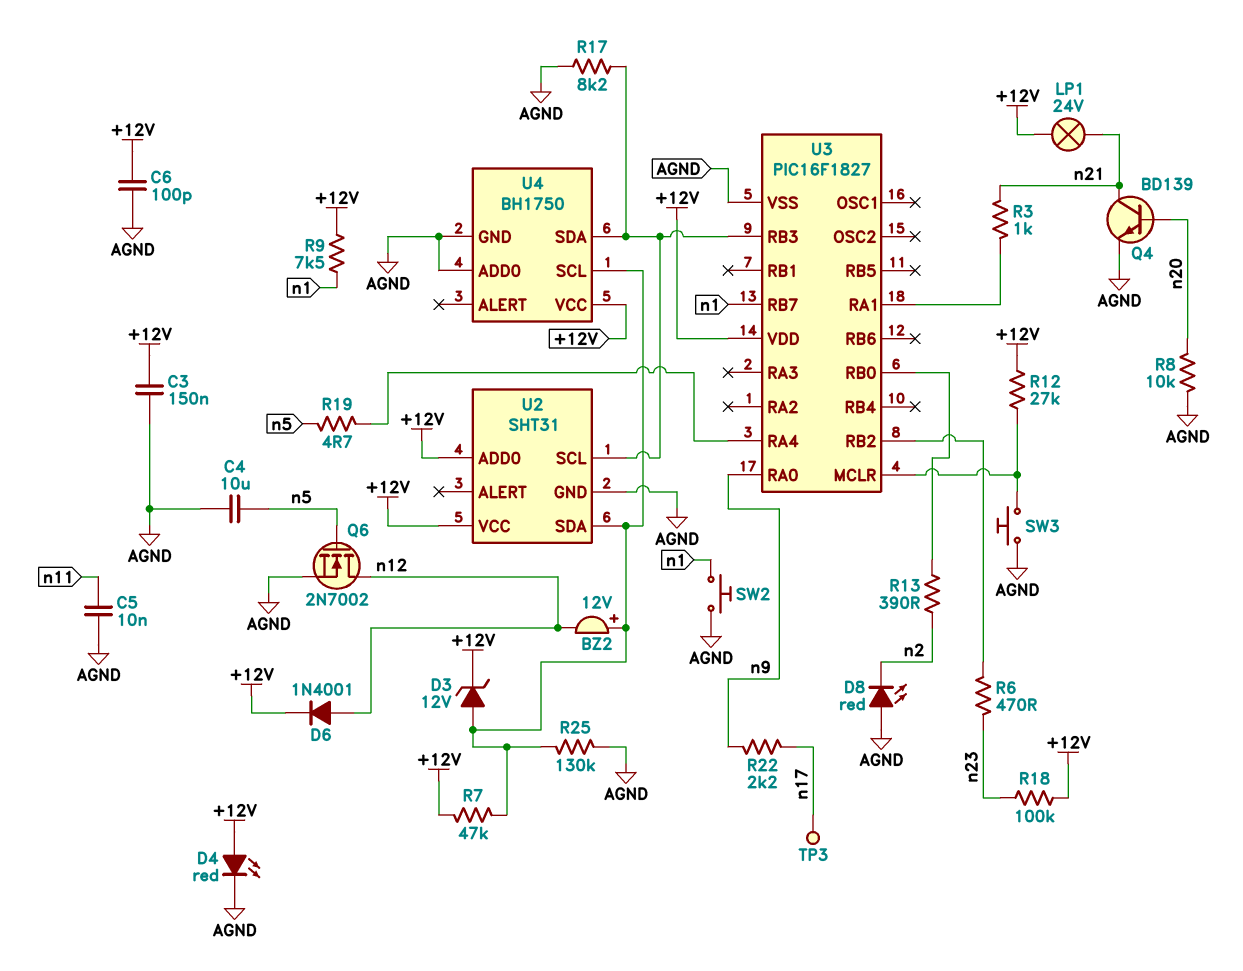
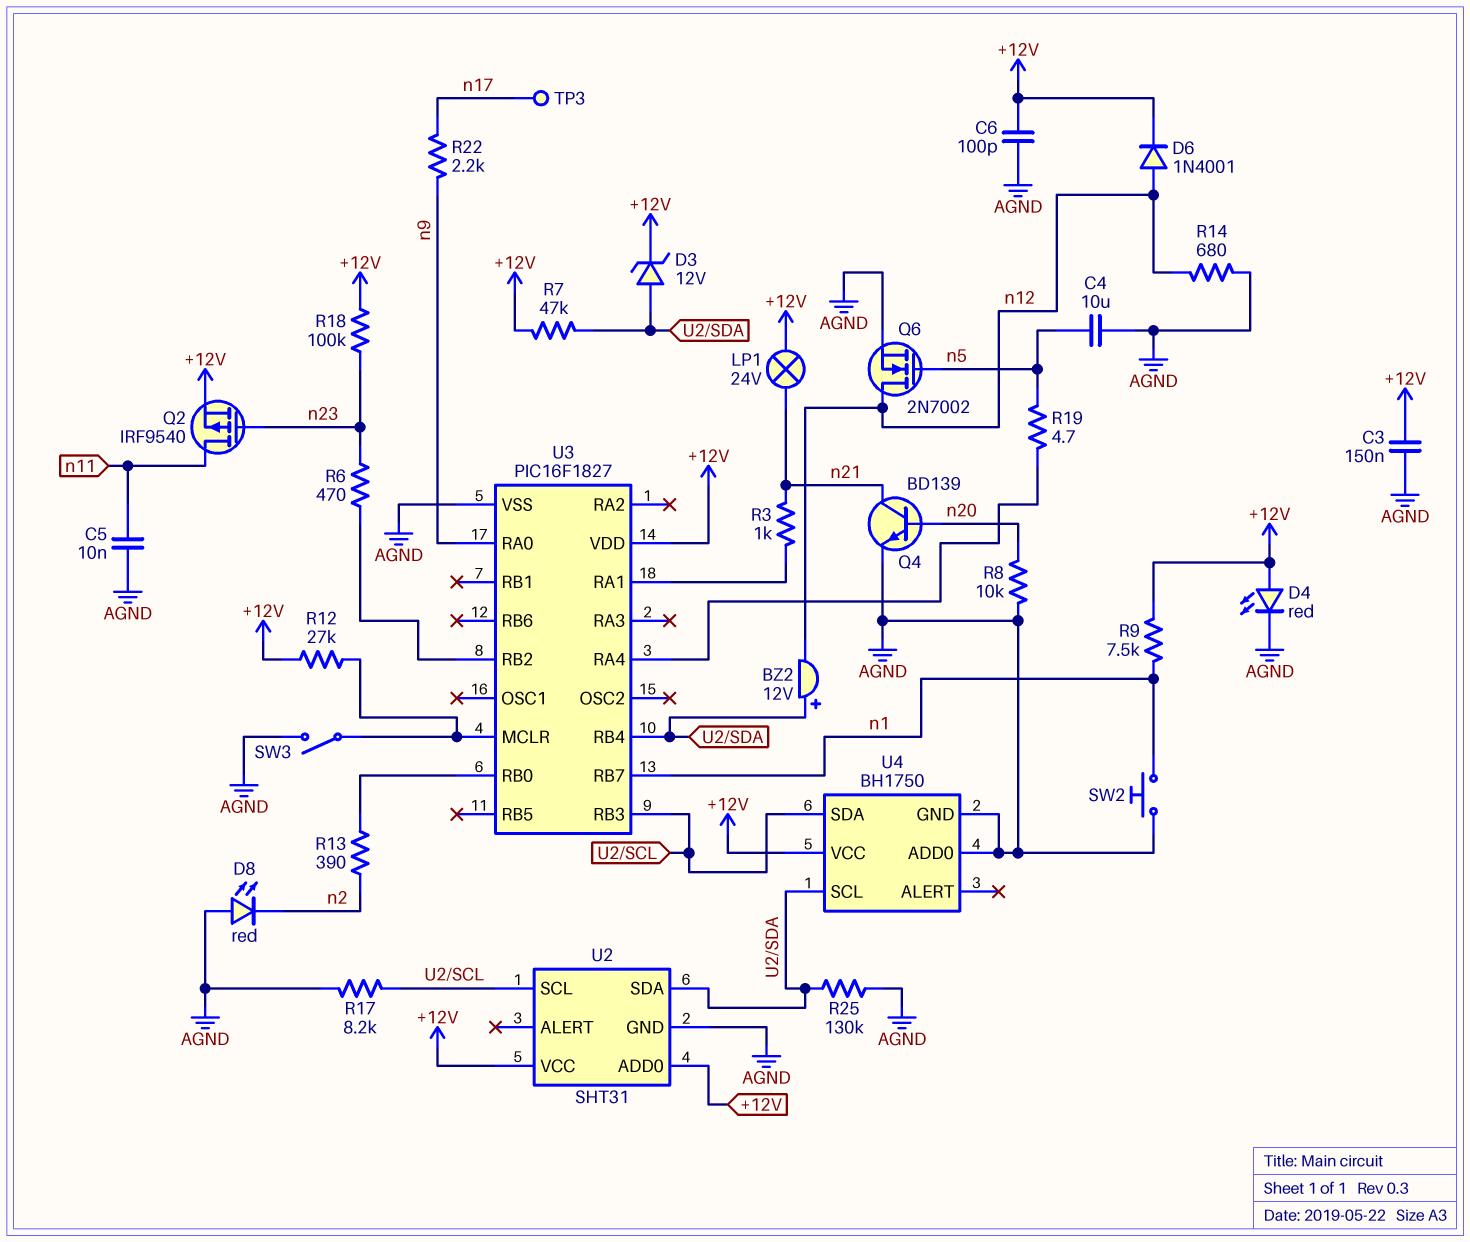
Q2: none -> PMOS IRF9540 (G n23, D n11, S +12V)
R14: none -> 680 (AGND, n12)
SW3: button (AGND, U3/MCLR) -> switch (AGND, U3/MCLR)
U3 pin RB4: none -> U2/SDA

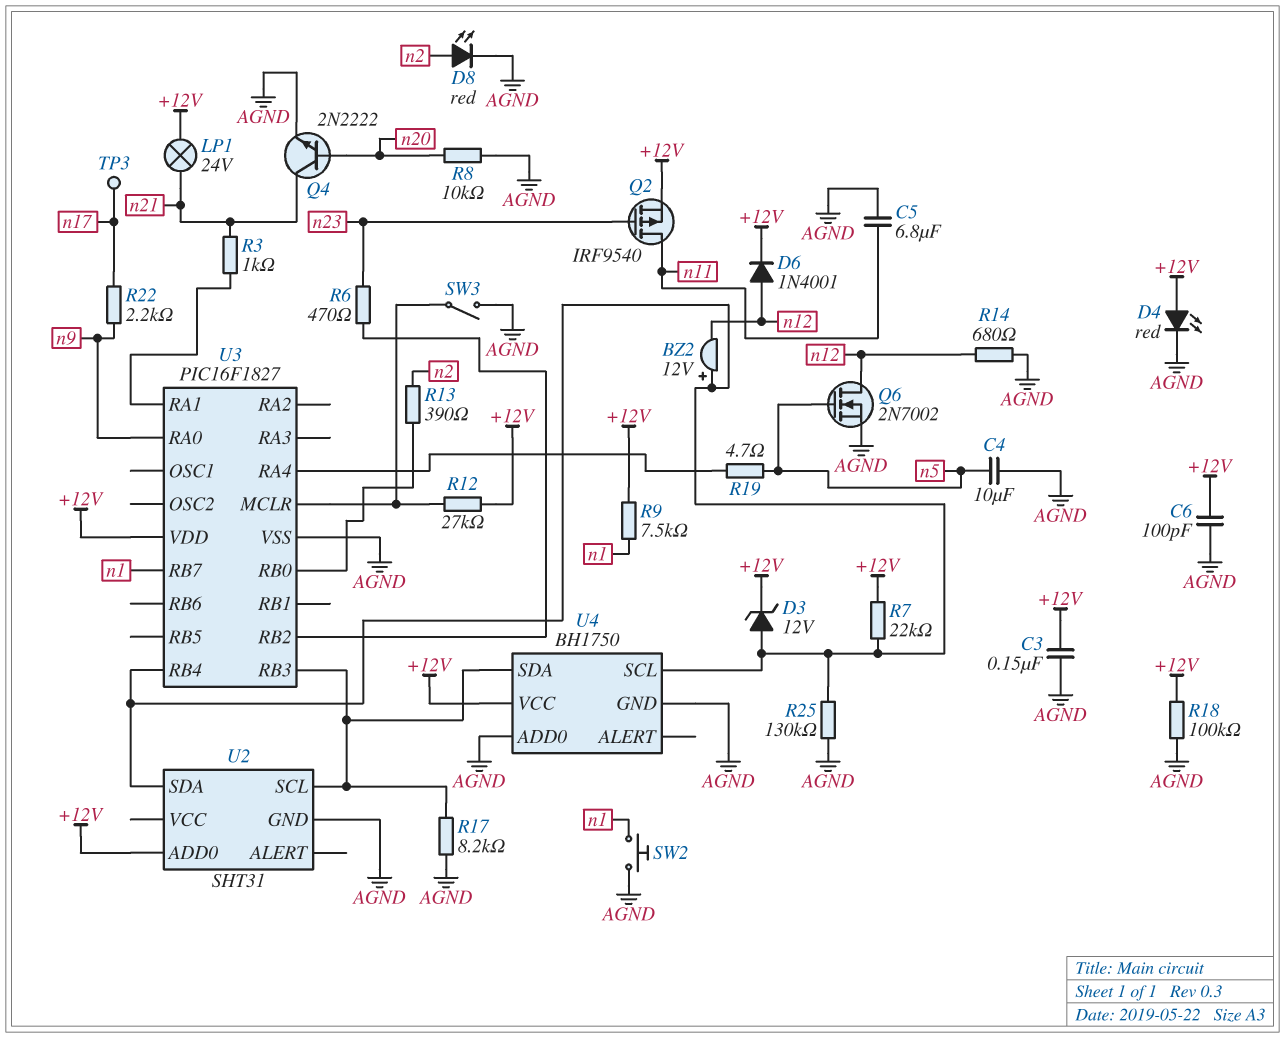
C5: 10nF (AGND, n11) -> 6.8uF (AGND, n11)
D8: LED red (A AGND, K n2) -> LED red (A n2, K AGND)
Q4: NPN BD139 (B n20, C n21, E AGND) -> NPN 2N2222 (B n20, C n21, E AGND)
R7: 47k (+12V, U2/SDA) -> 22k (+12V, U2/SDA)
R18: 100k (+12V, n23) -> 100k (+12V, AGND)
U2 pin VCC: +12V -> none

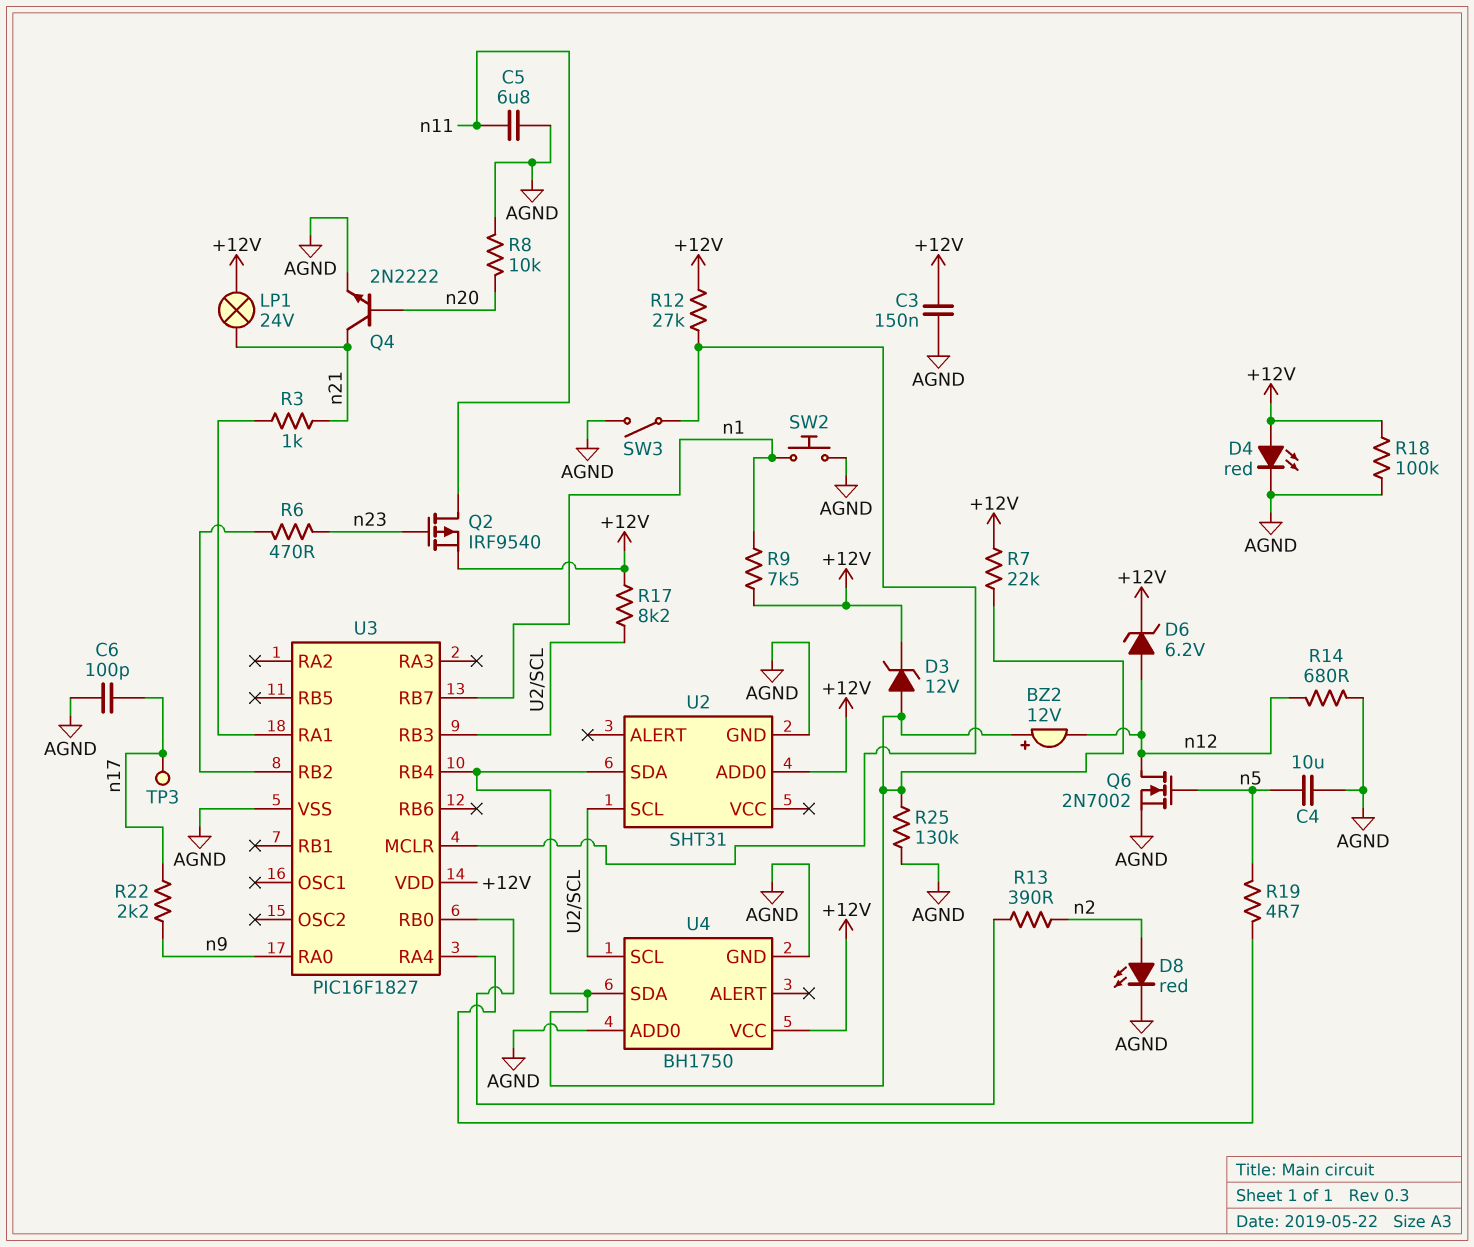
C6: 100pF (+12V, AGND) -> 100pF (AGND, n17)
D6: diode 1N4001 (A n12, K +12V) -> zener 6.2V (A n12, K +12V)
R17: 8.2k (AGND, U2/SCL) -> 8.2k (+12V, U2/SCL)
U4 pin SCL: U2/SDA -> U2/SCL
U4 pin SDA: U2/SCL -> U2/SDA

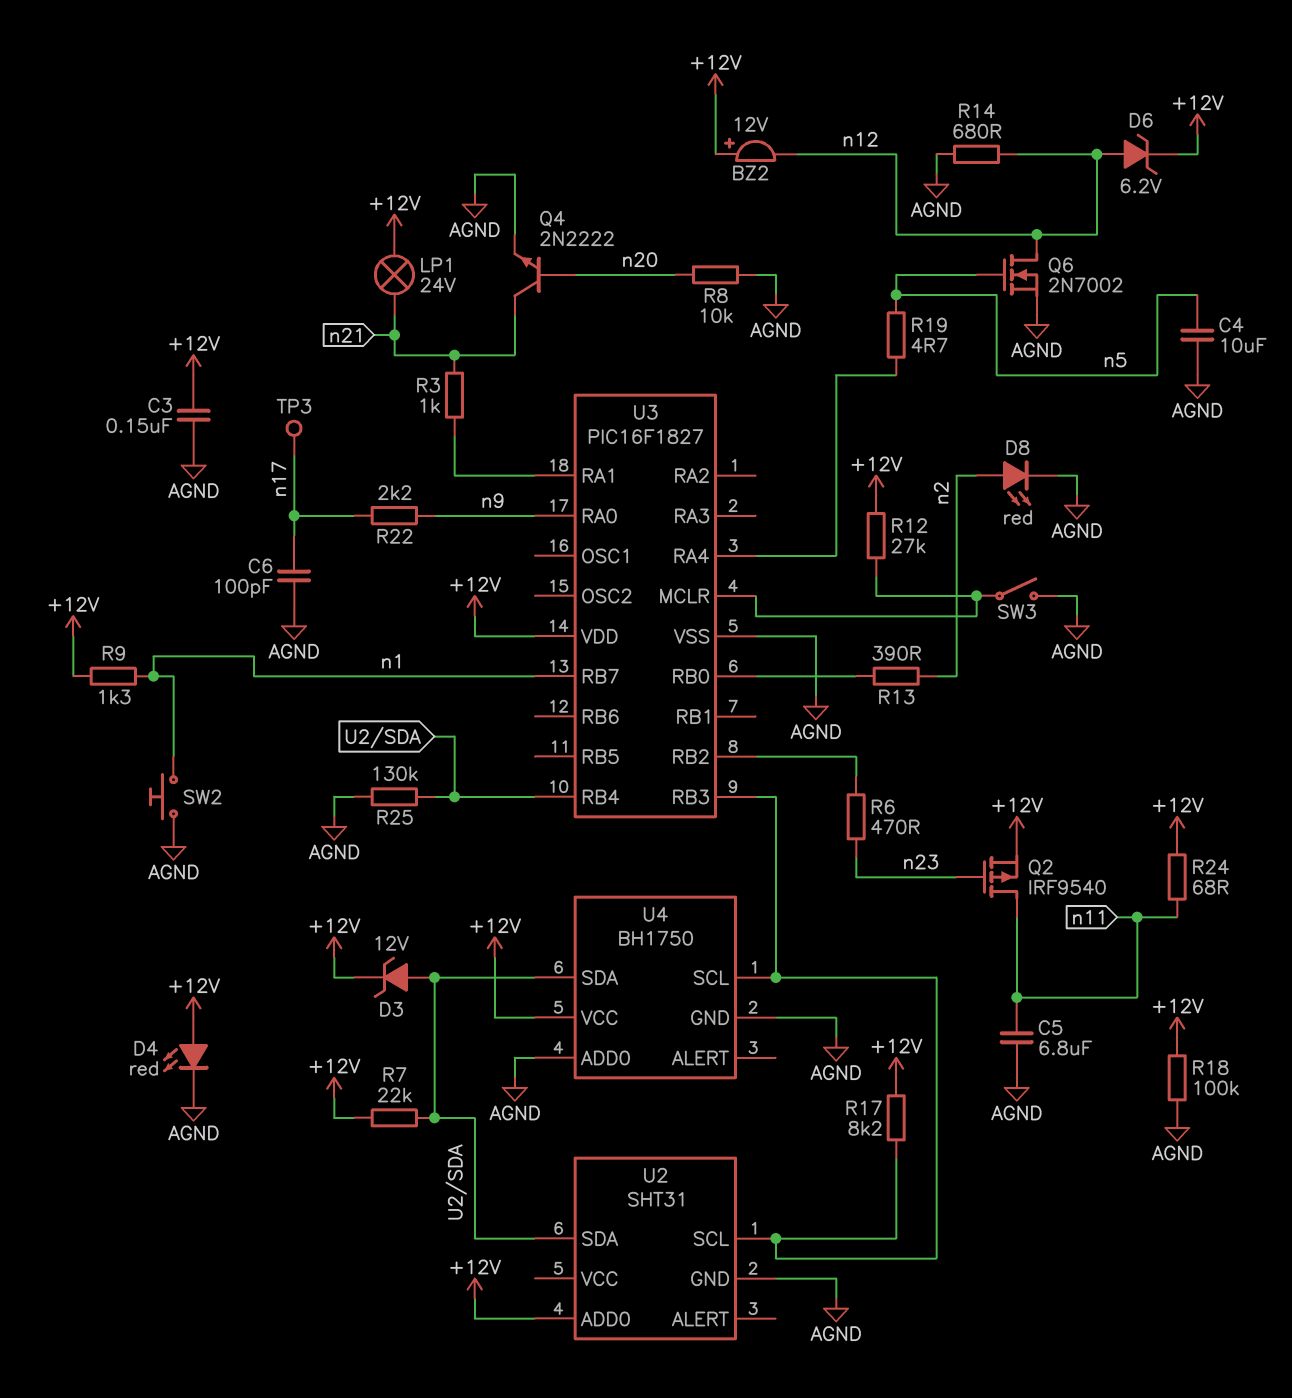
BZ2: buzzer 12V (plus U2/SDA, minus n12) -> buzzer 12V (plus +12V, minus n12)
R9: 7.5k (+12V, n1) -> 1.3k (+12V, n1)
R24: none -> 68 (+12V, n11)

